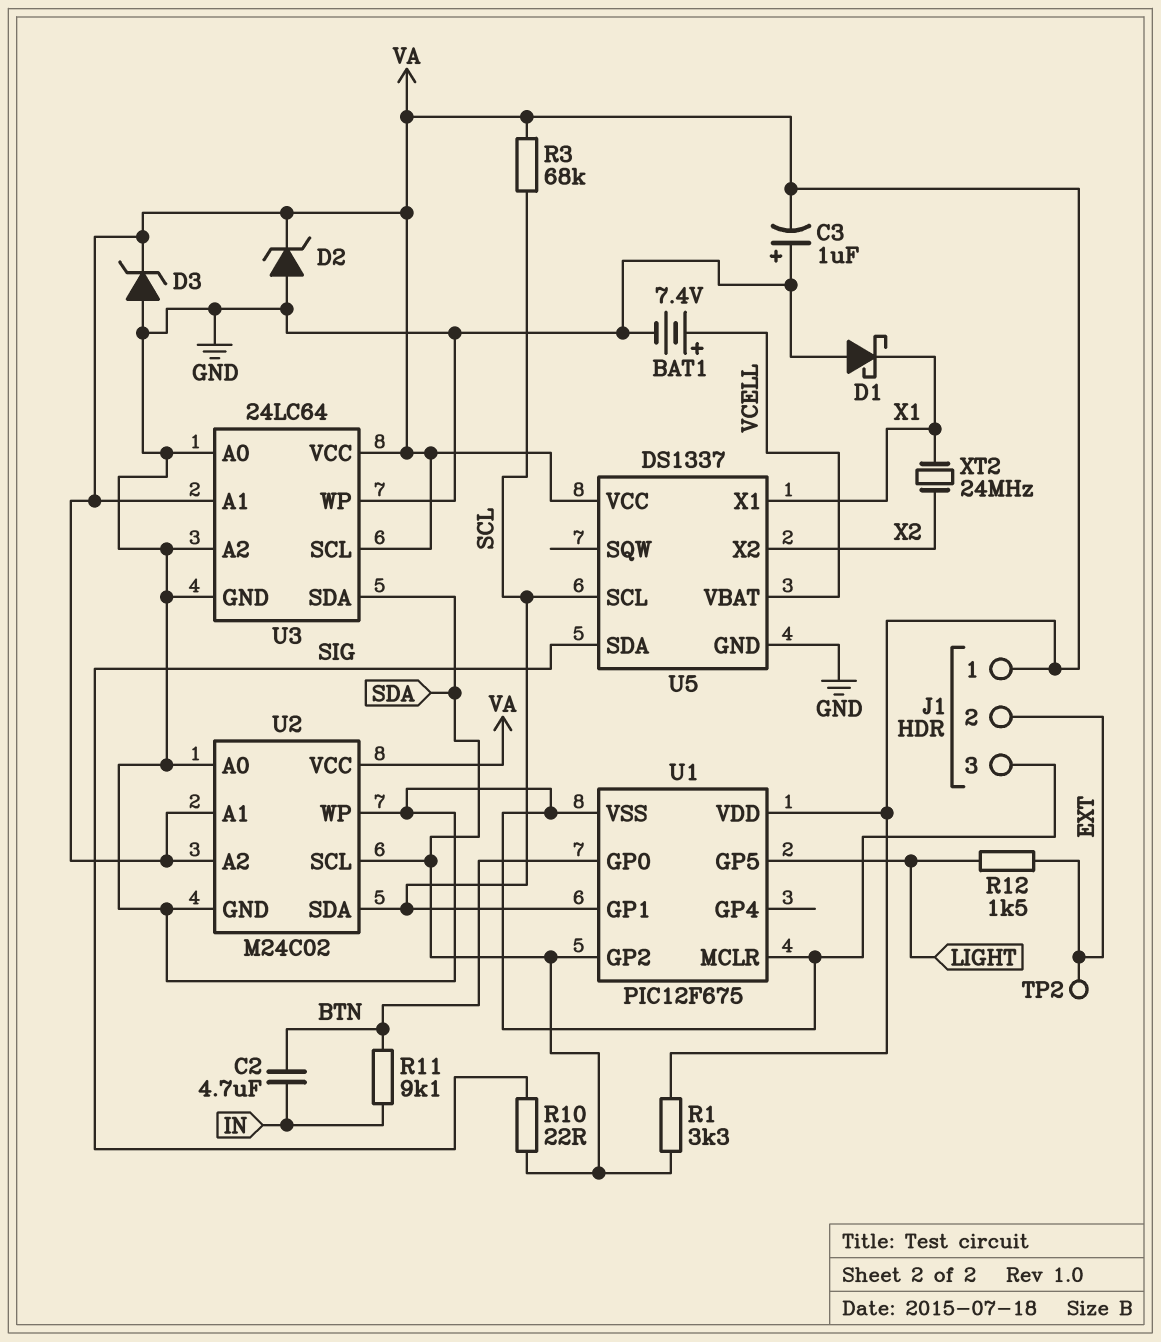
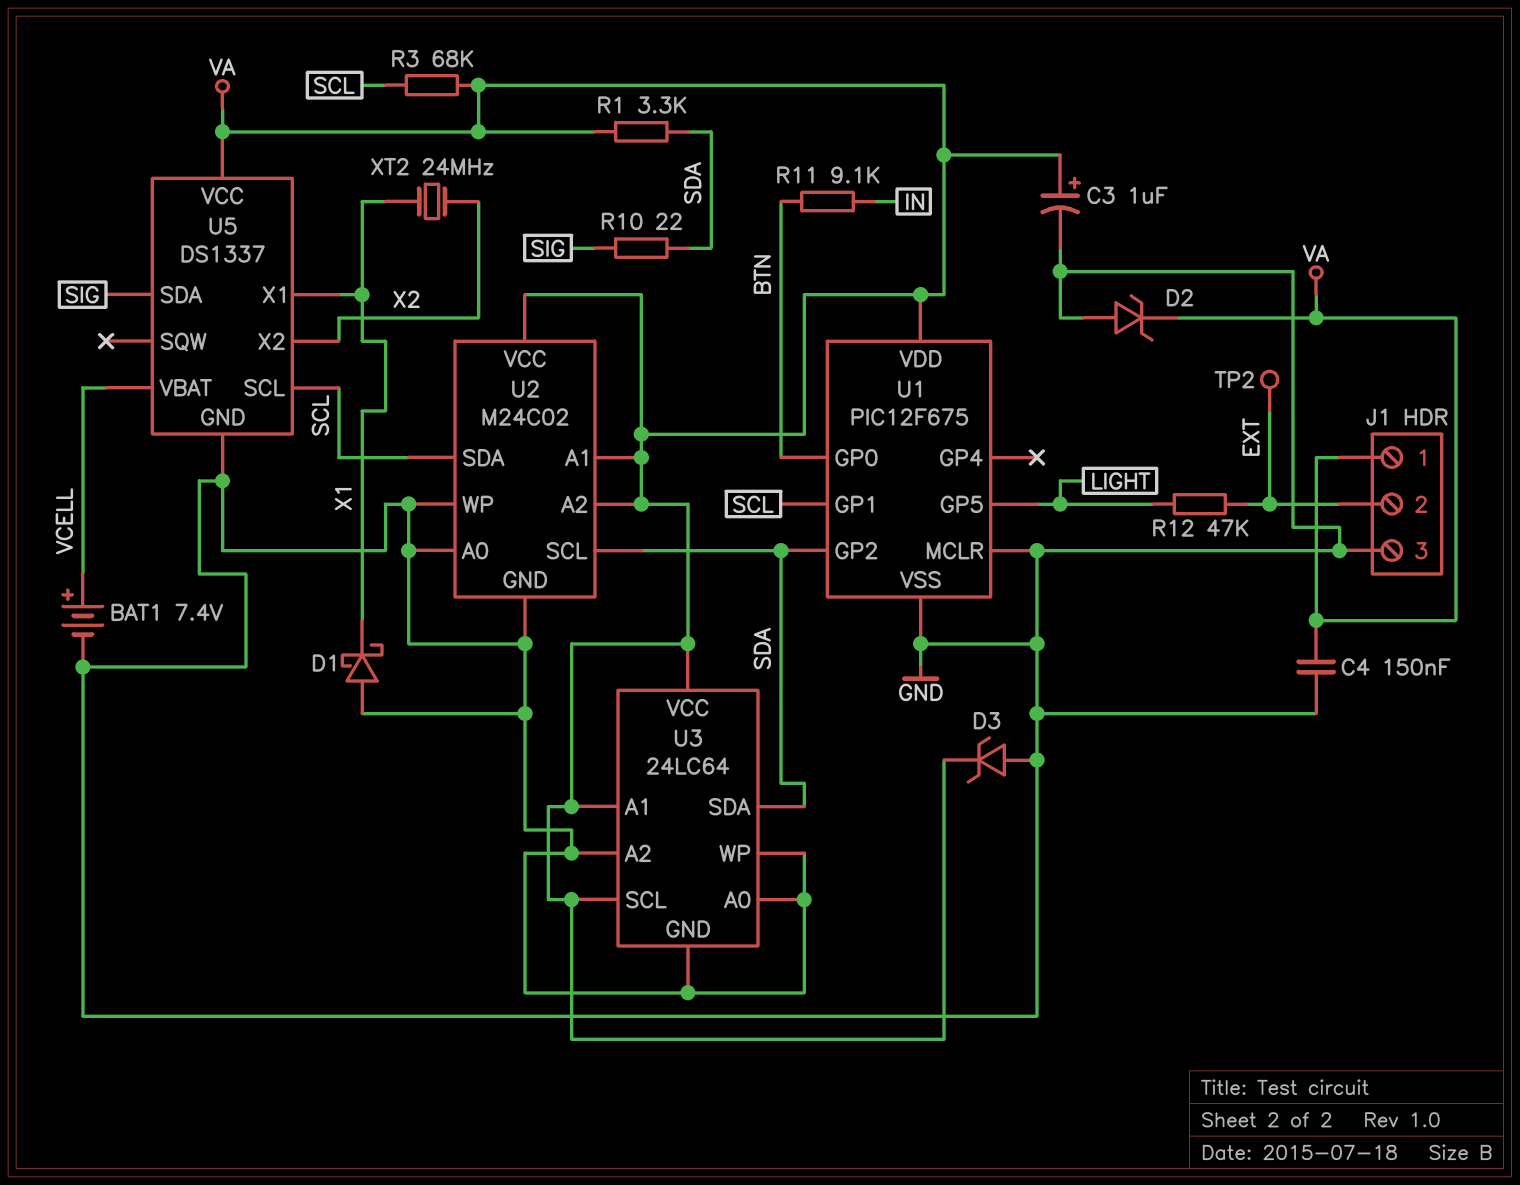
C2: 4.7uF (BTN, IN) -> none
C3: 1uF (plus GND, minus VA) -> 1uF (plus VA, minus GND)
C4: none -> 150nF (GND, VA)
R12: 1.5k (EXT, LIGHT) -> 47k (EXT, LIGHT)

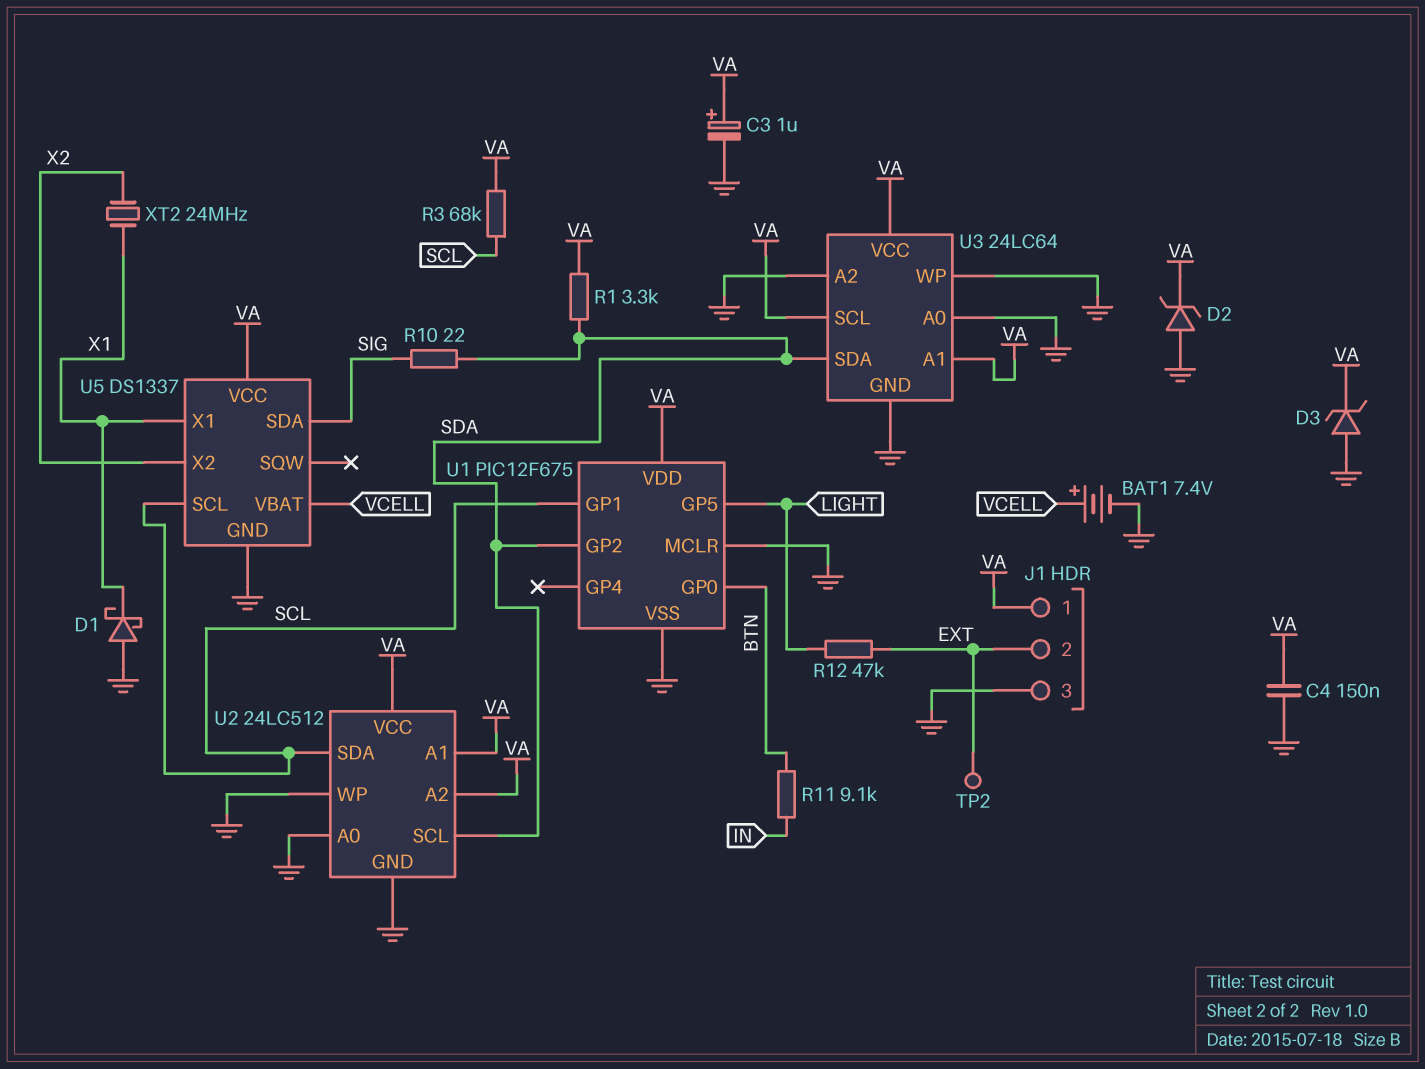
U2: M24C02 -> 24LC512

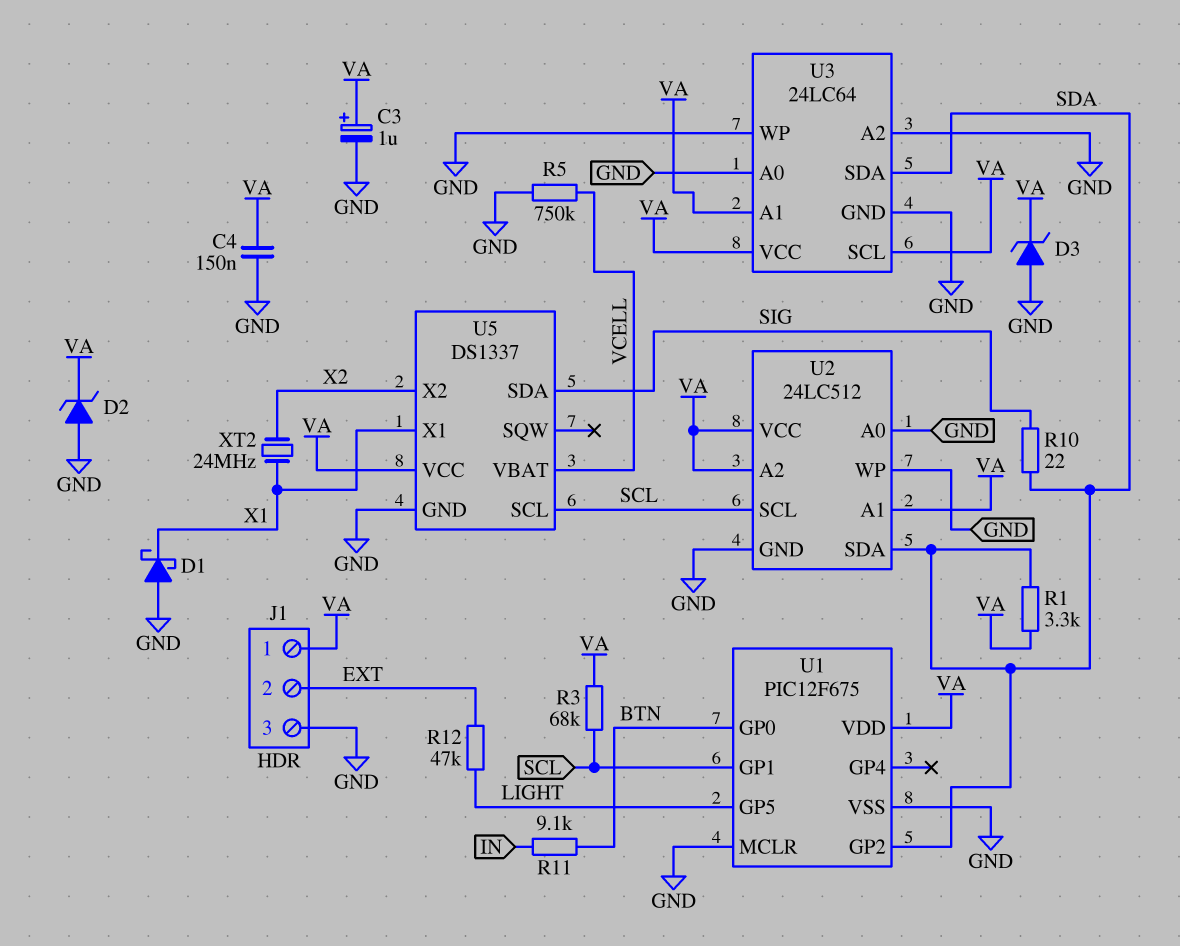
BAT1: 7.4V (plus VCELL, minus GND) -> none
R5: none -> 750k (GND, VCELL)
TP2: test point (EXT) -> none
U2 pin SCL: SDA -> SCL
U2 pin SDA: SCL -> SDA

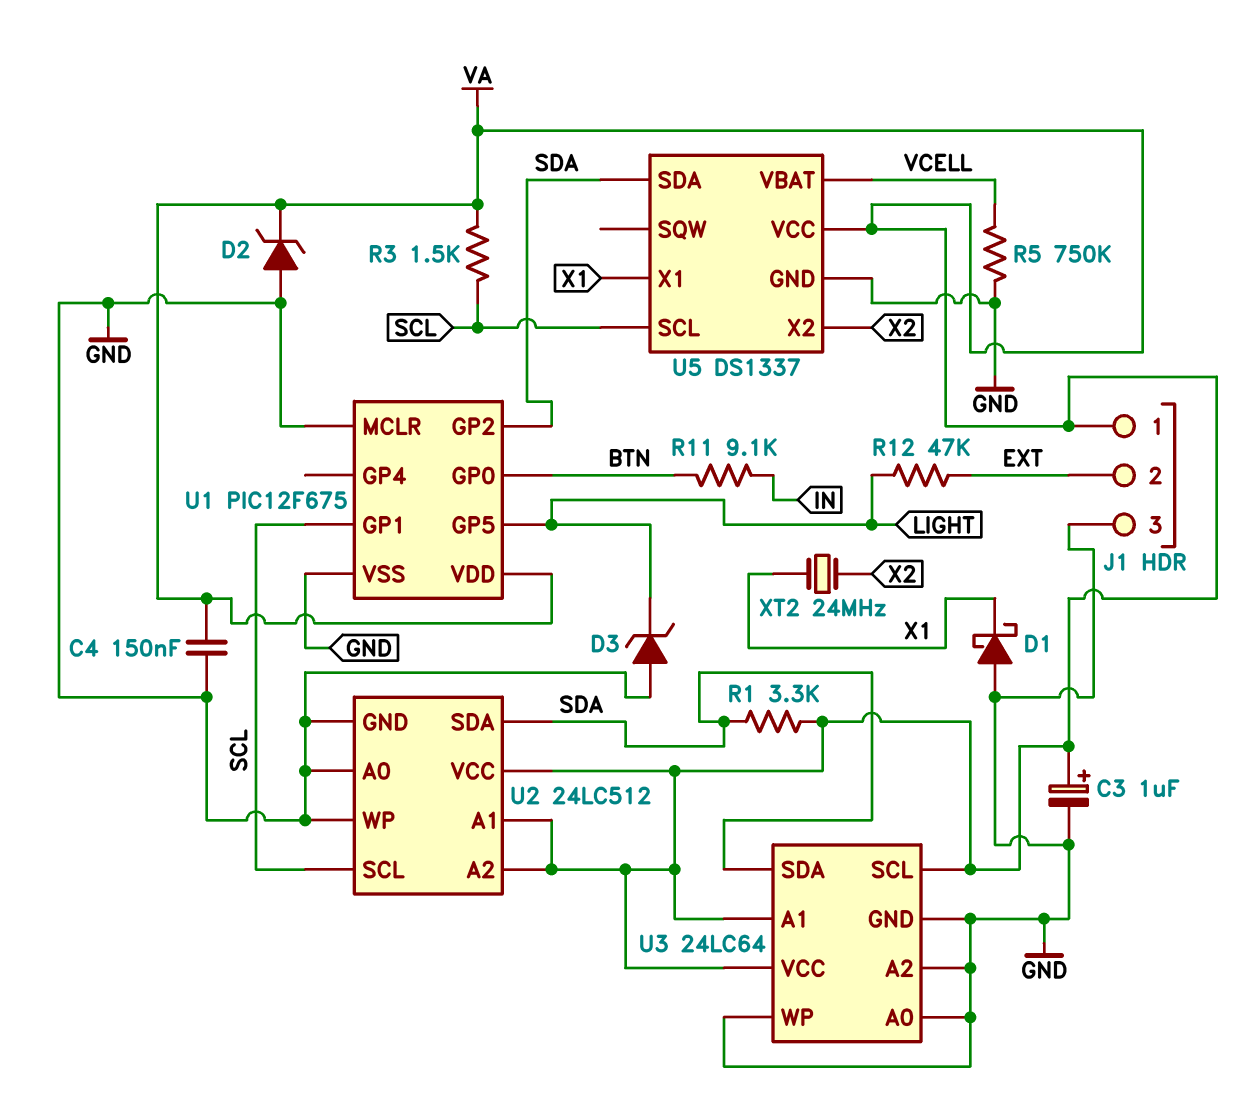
D3: zener (A GND, K VA) -> zener (A GND, K LIGHT)
R3: 68k (SCL, VA) -> 1.5k (SCL, VA)
R10: 22 (SDA, SIG) -> none
U5 pin SDA: SIG -> SDA

